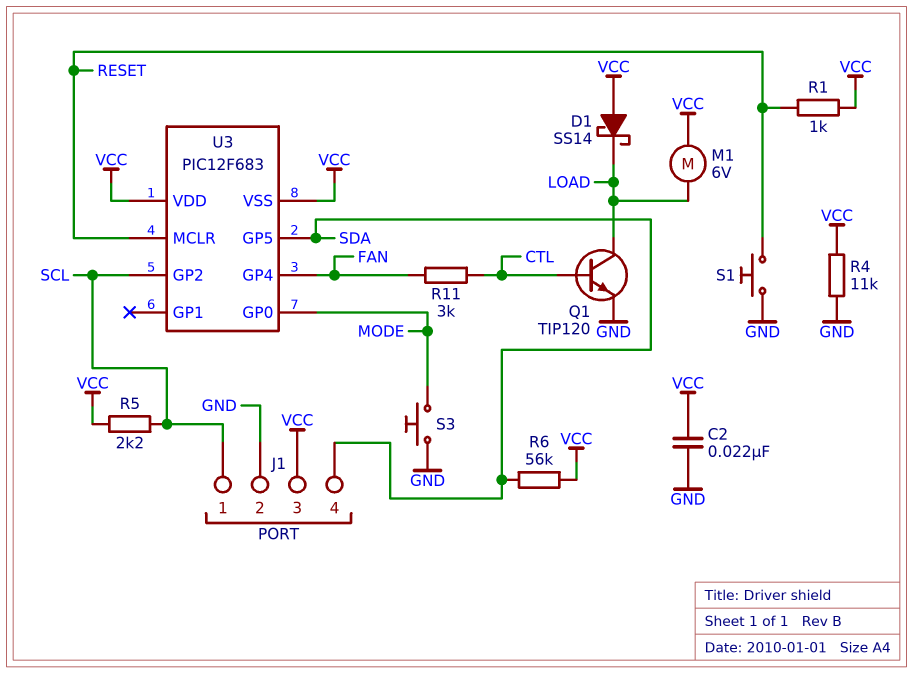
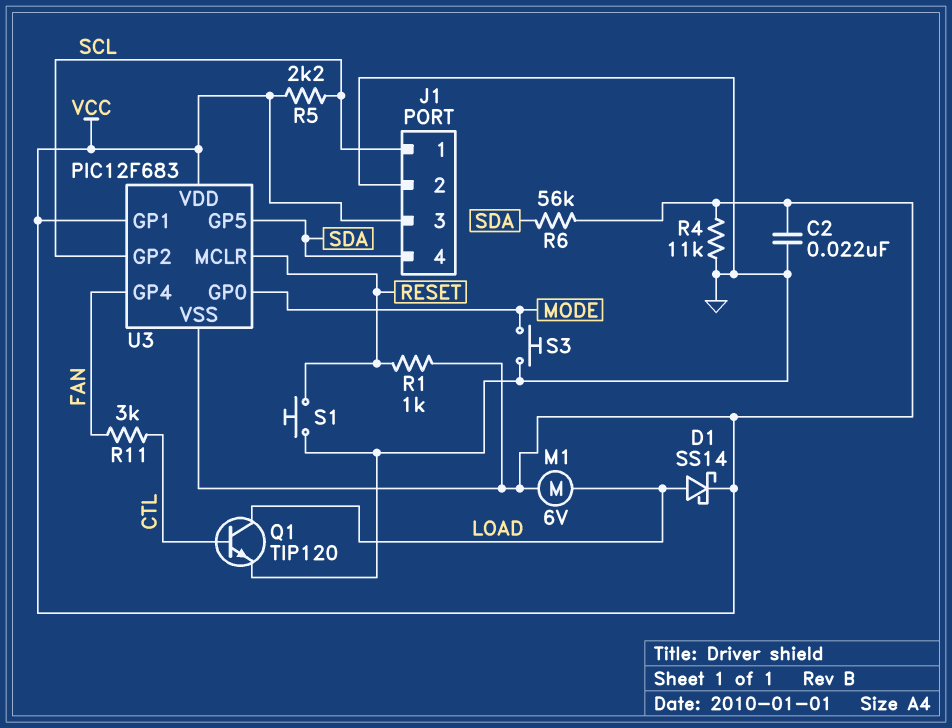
D1: schottky SS14 (A VCC, K LOAD) -> schottky SS14 (A LOAD, K VCC)
U3 pin GP1: none -> VCC

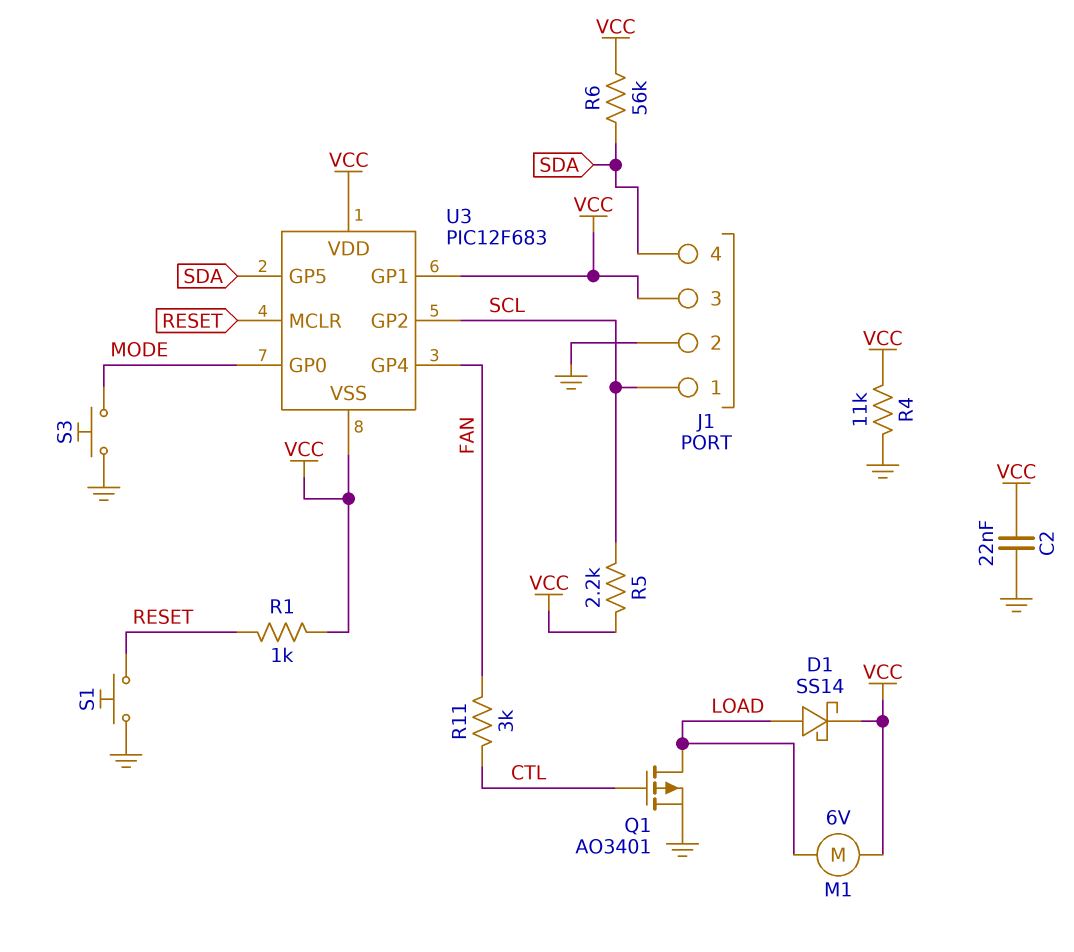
Q1: NPN TIP120 (B CTL, C LOAD, E GND) -> PMOS AO3401 (G CTL, D LOAD, S GND)

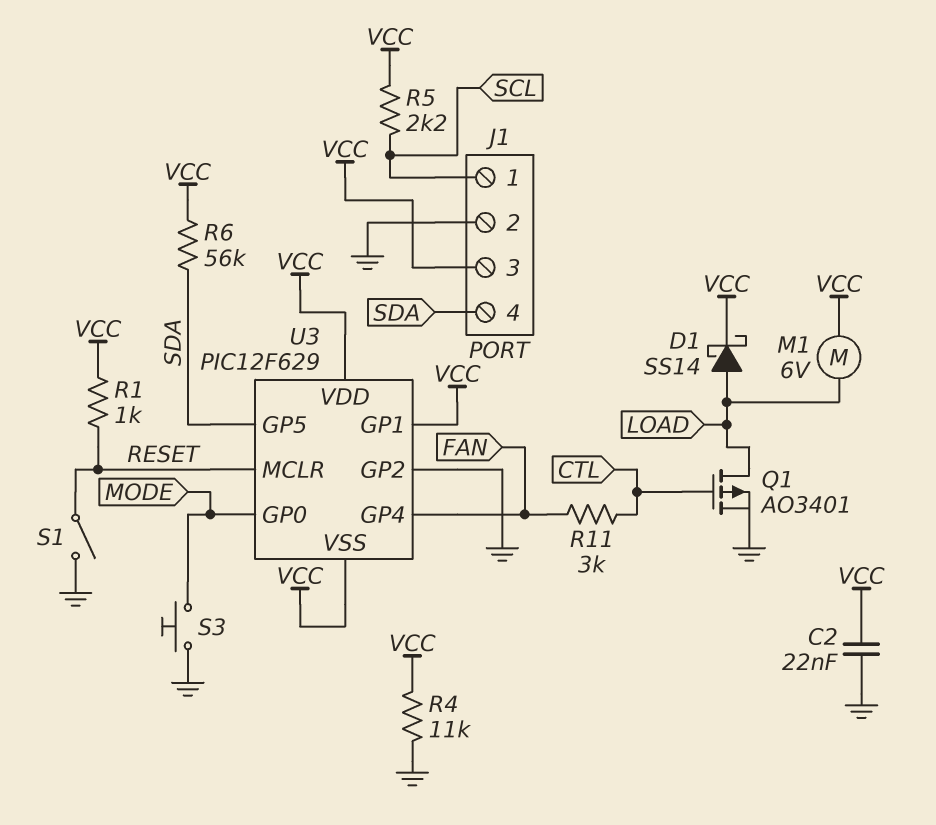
S1: button (GND, RESET) -> switch (GND, RESET)
U3: PIC12F683 -> PIC12F629
U3 pin GP2: SCL -> GND

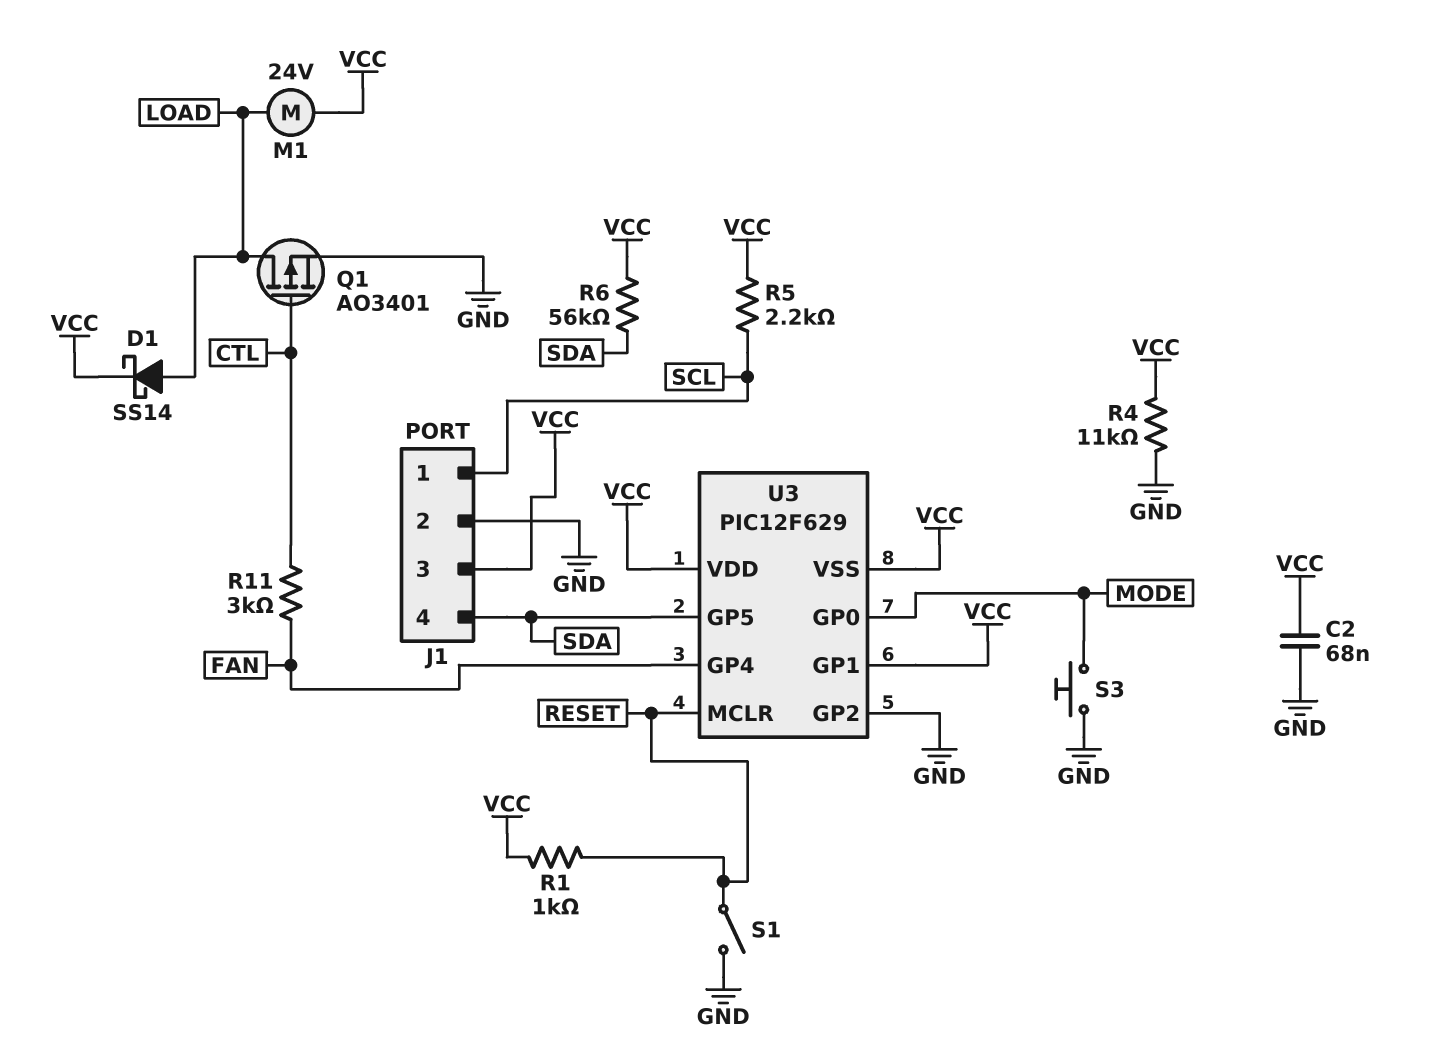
C2: 22nF (GND, VCC) -> 68nF (GND, VCC)
M1: motor 6V (LOAD, VCC) -> motor 24V (LOAD, VCC)

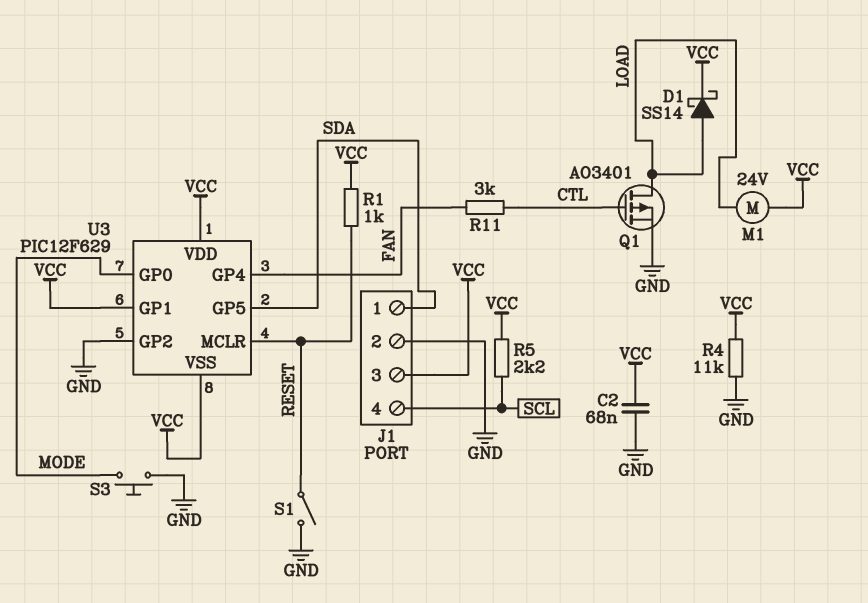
J1 pin 1: SCL -> SDA
J1 pin 4: SDA -> SCL
R6: 56k (SDA, VCC) -> none

